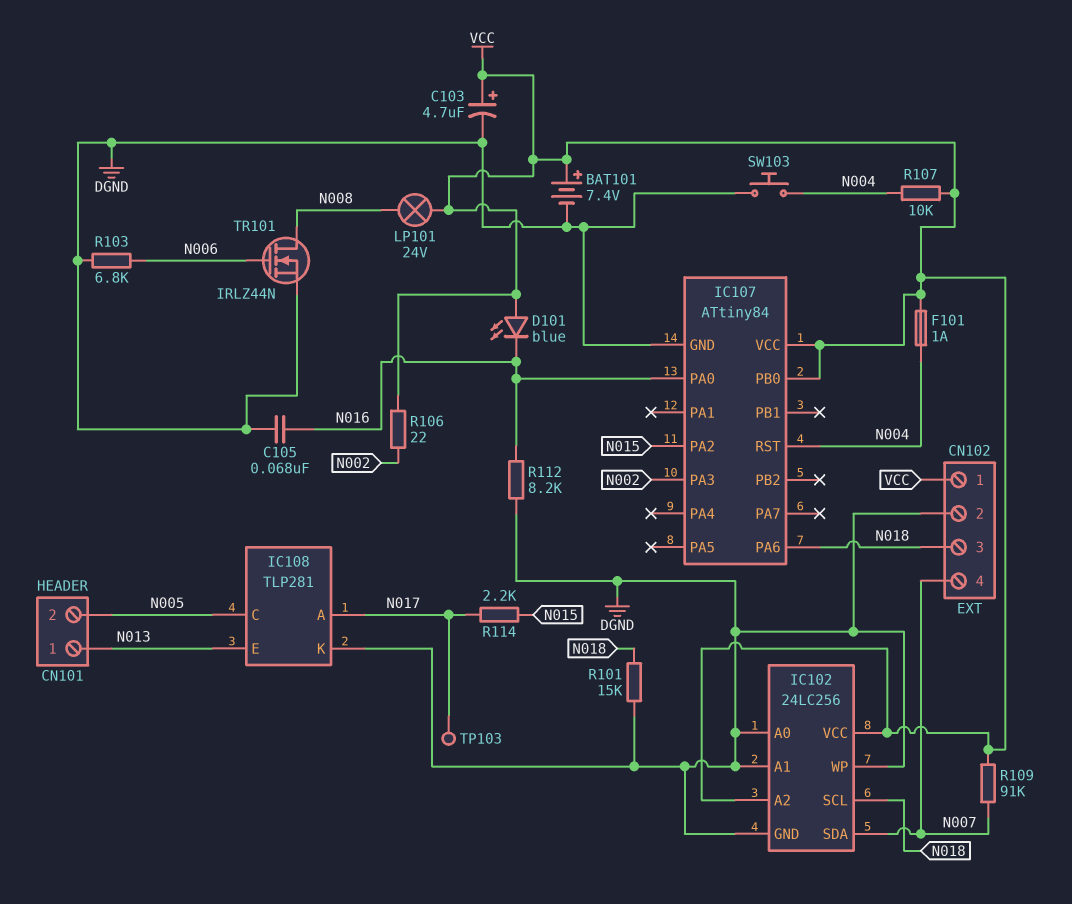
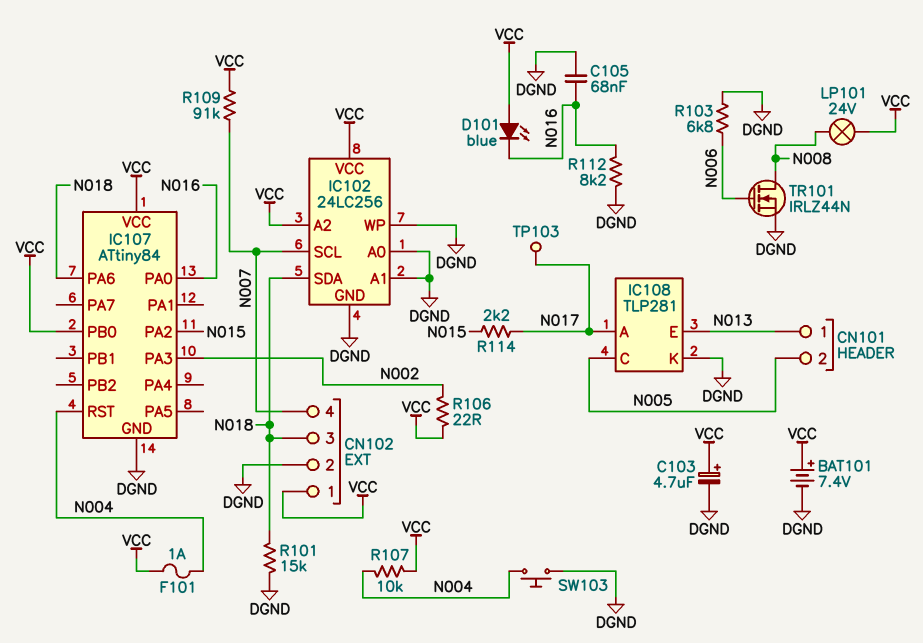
IC102 pin SCL: N018 -> N007
IC102 pin SDA: N007 -> N018

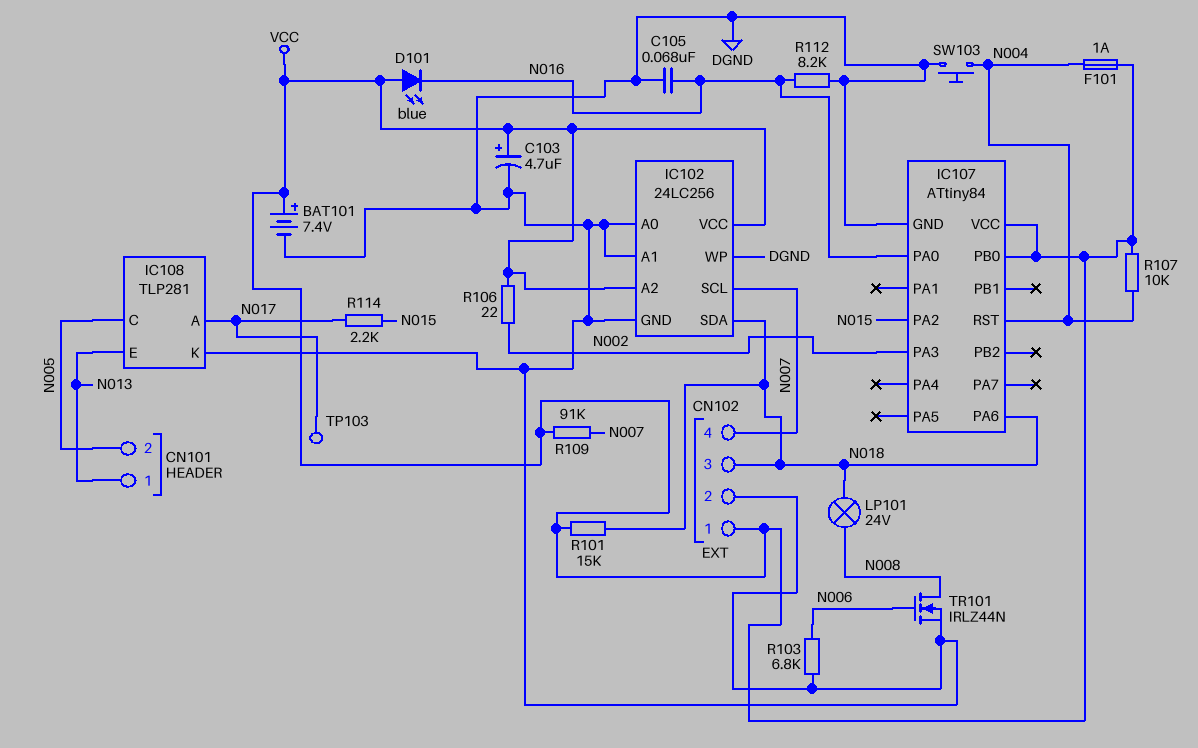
LP101: lamp 24V (N008, VCC) -> lamp 24V (N008, N018)
R101: 15k (DGND, N018) -> 15k (N018, VCC)

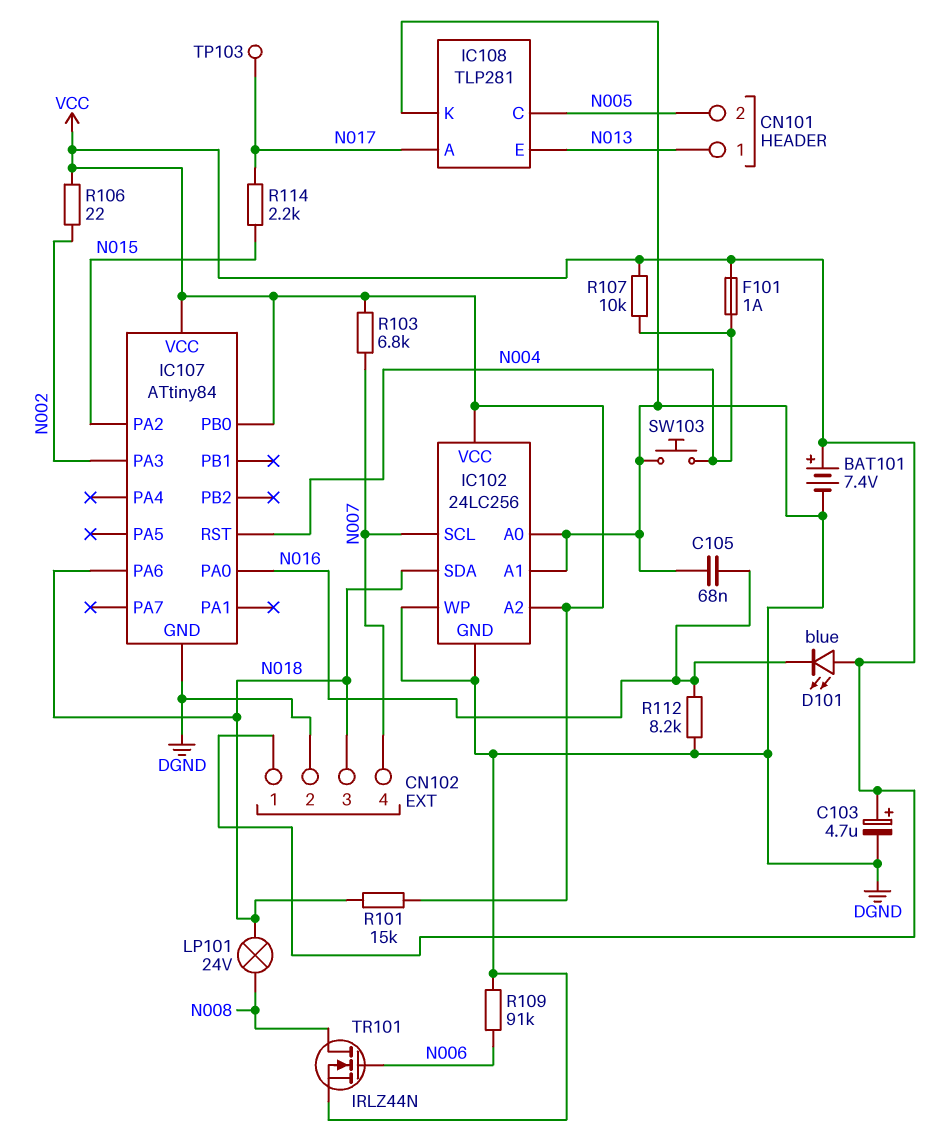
R103: 6.8k (DGND, N006) -> 6.8k (N007, VCC)
R109: 91k (N007, VCC) -> 91k (DGND, N006)

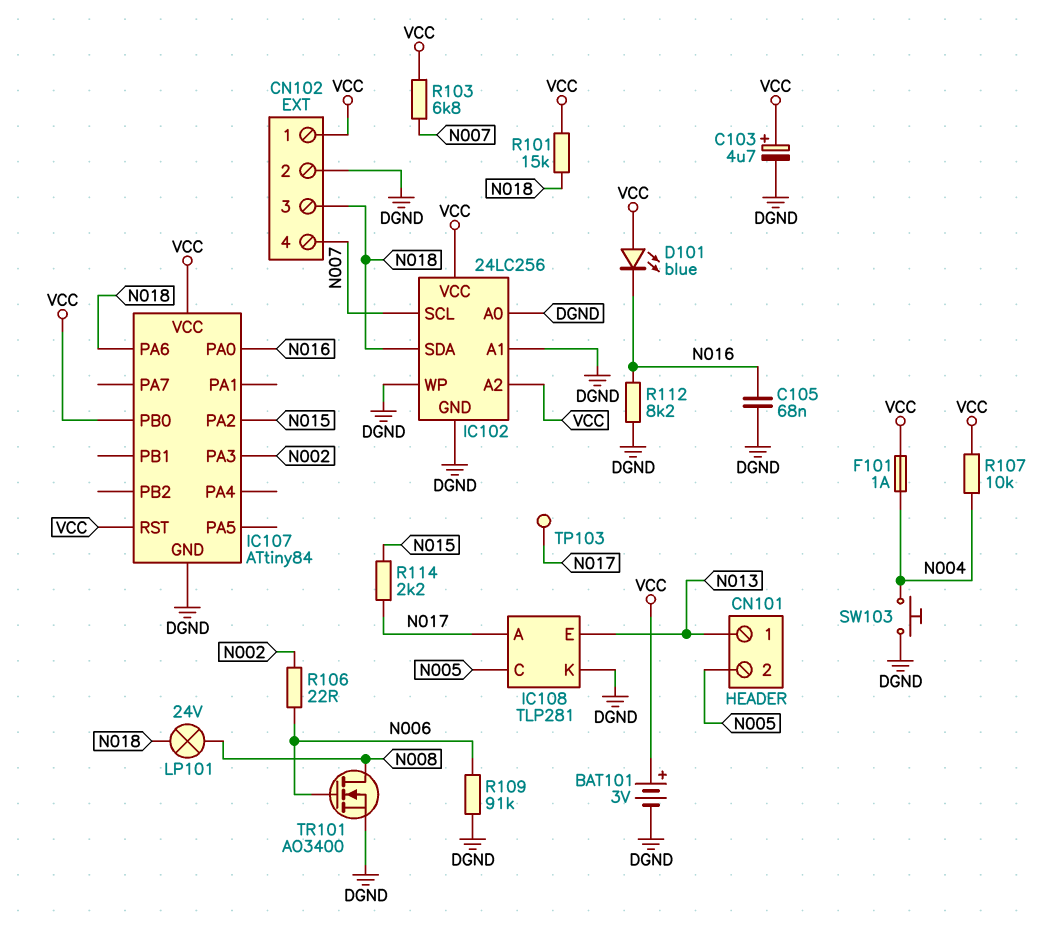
BAT101: 7.4V (plus VCC, minus DGND) -> 3V (plus VCC, minus DGND)
IC107 pin RST: N004 -> VCC
R106: 22 (N002, VCC) -> 22 (N002, N006)
TR101: NMOS IRLZ44N (G N006, D N008, S DGND) -> NMOS AO3400 (G N006, D N008, S DGND)

